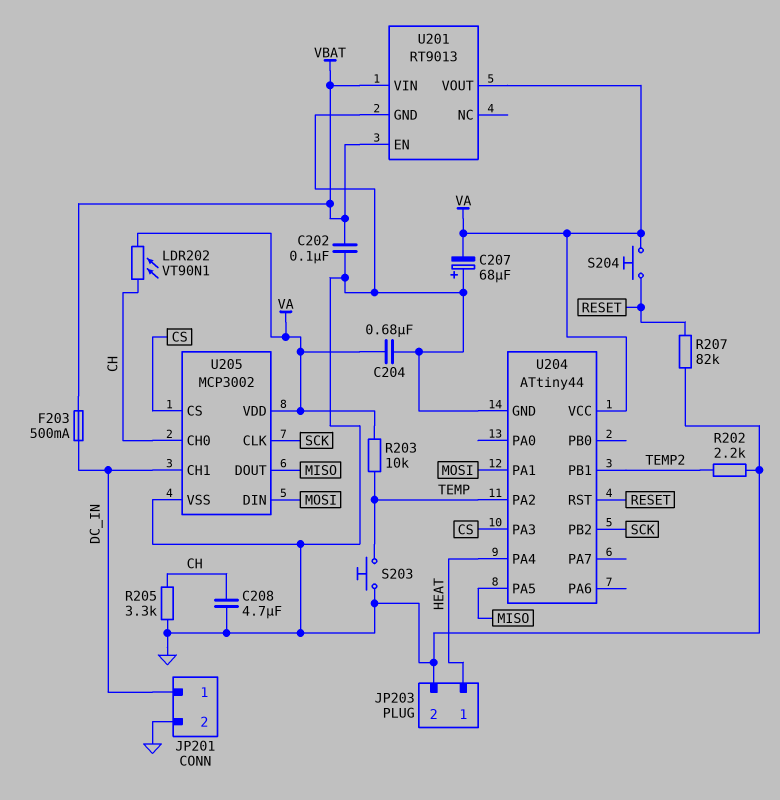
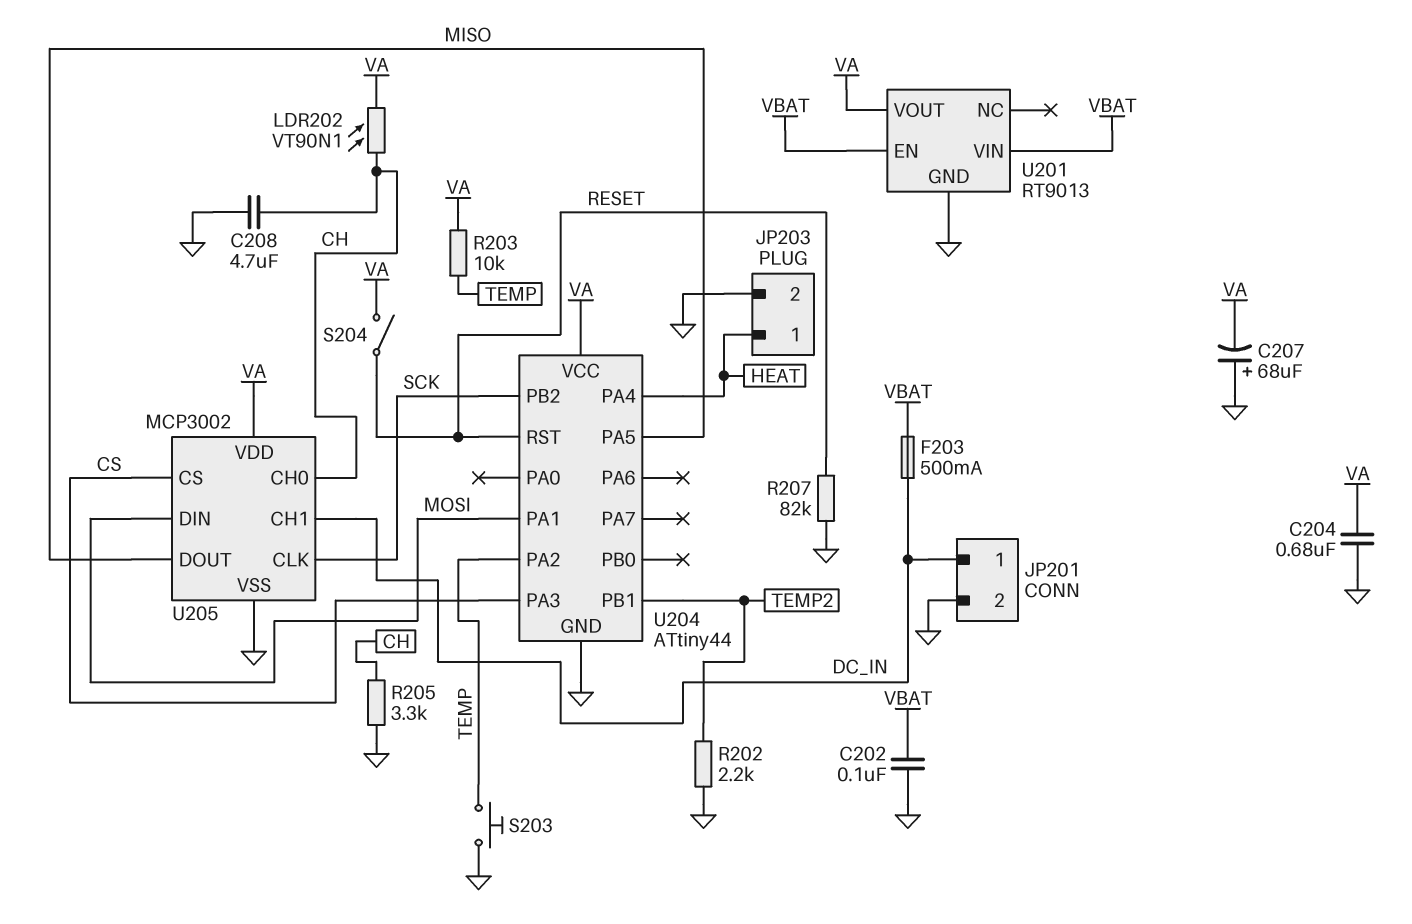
S204: button (RESET, VA) -> switch (RESET, VA)

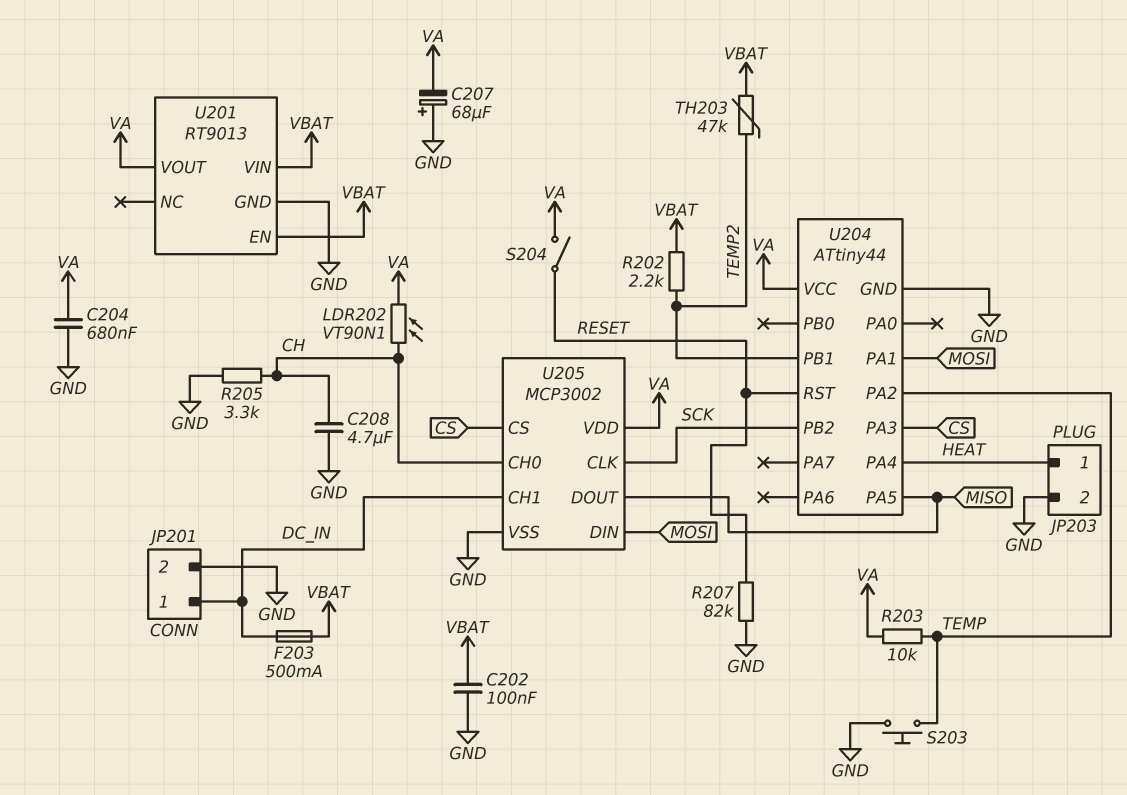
R202: 2.2k (GND, TEMP2) -> 2.2k (TEMP2, VBAT)
TH203: none -> 47k (TEMP2, VBAT)

